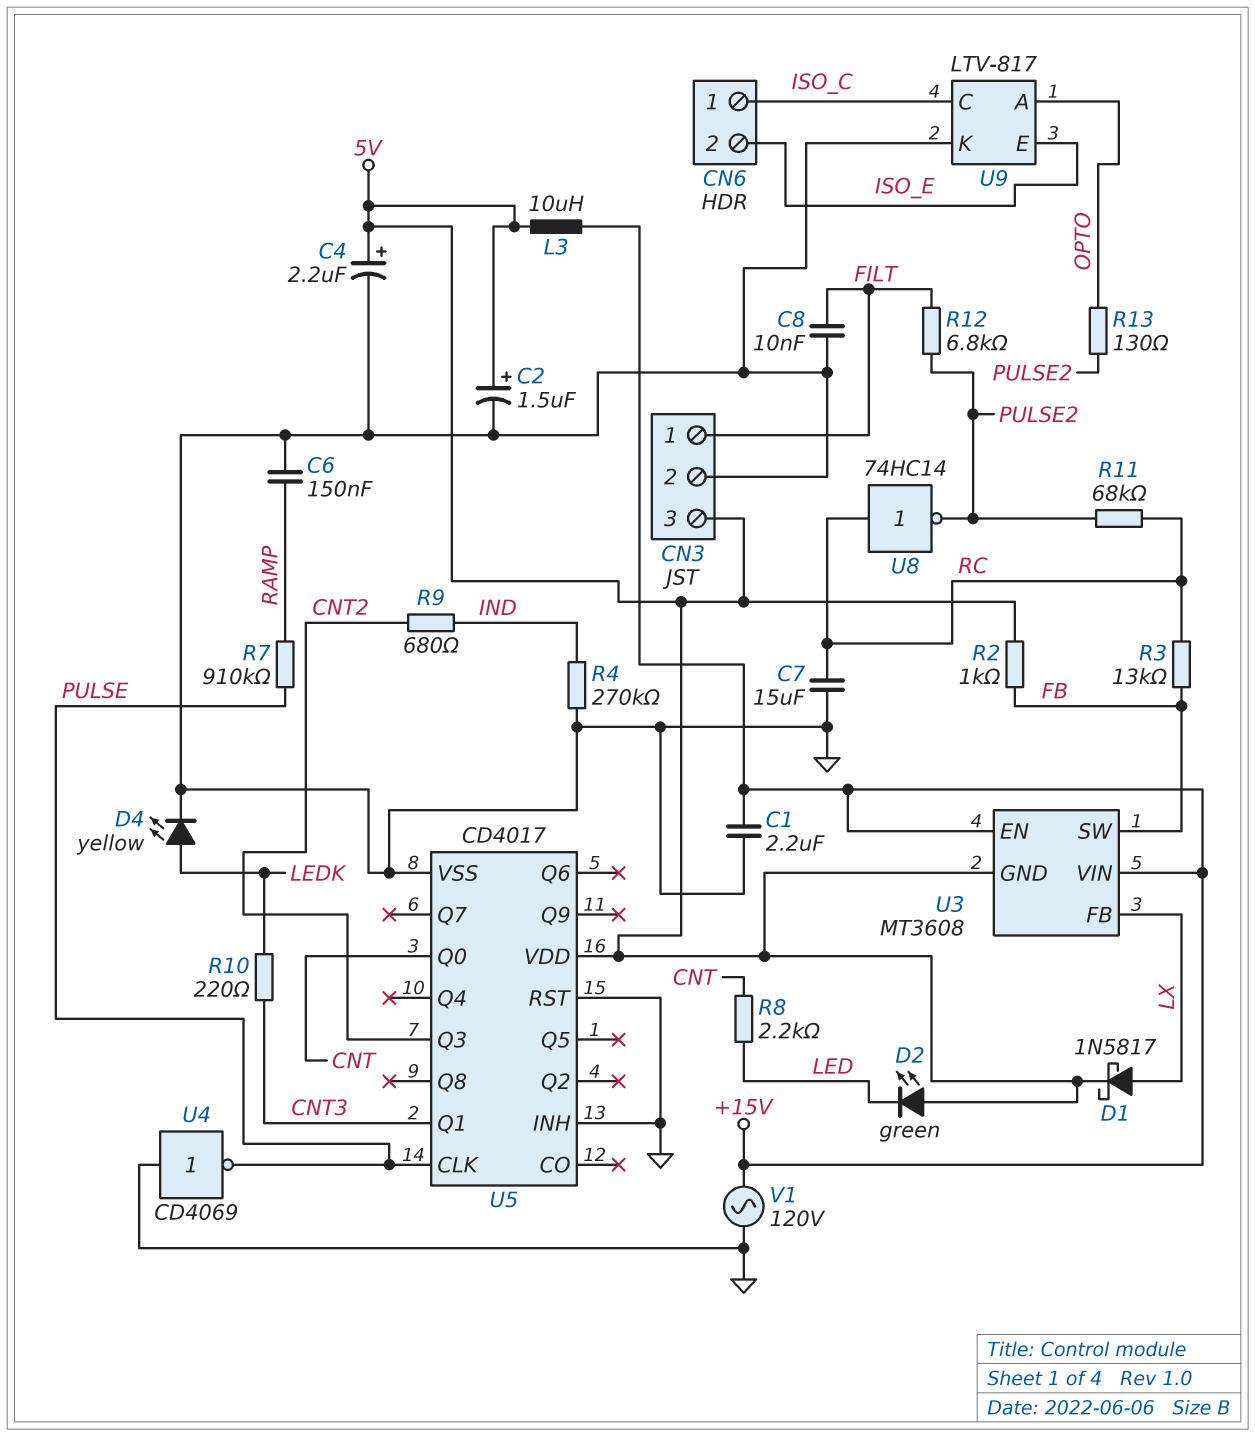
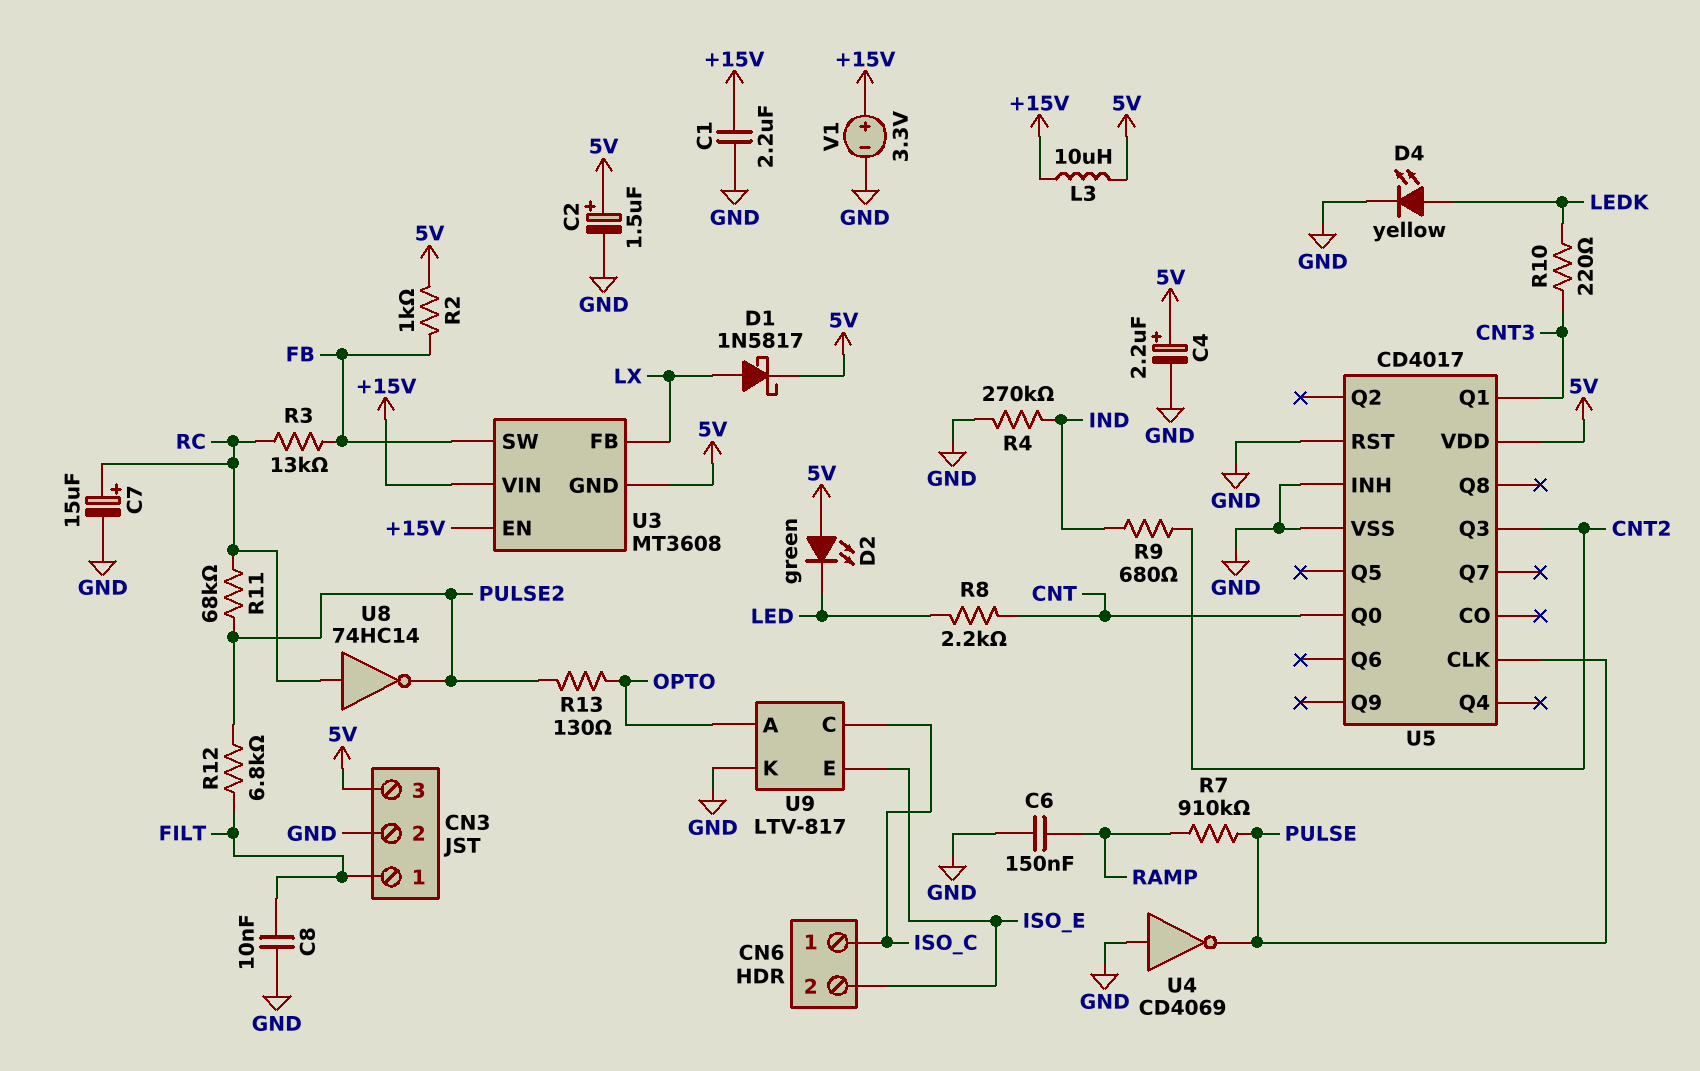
C7: 15uF (GND, RC) -> 15uF (plus RC, minus GND)
V1: AC 120V (+15V, GND) -> 3.3V (plus +15V, minus GND)

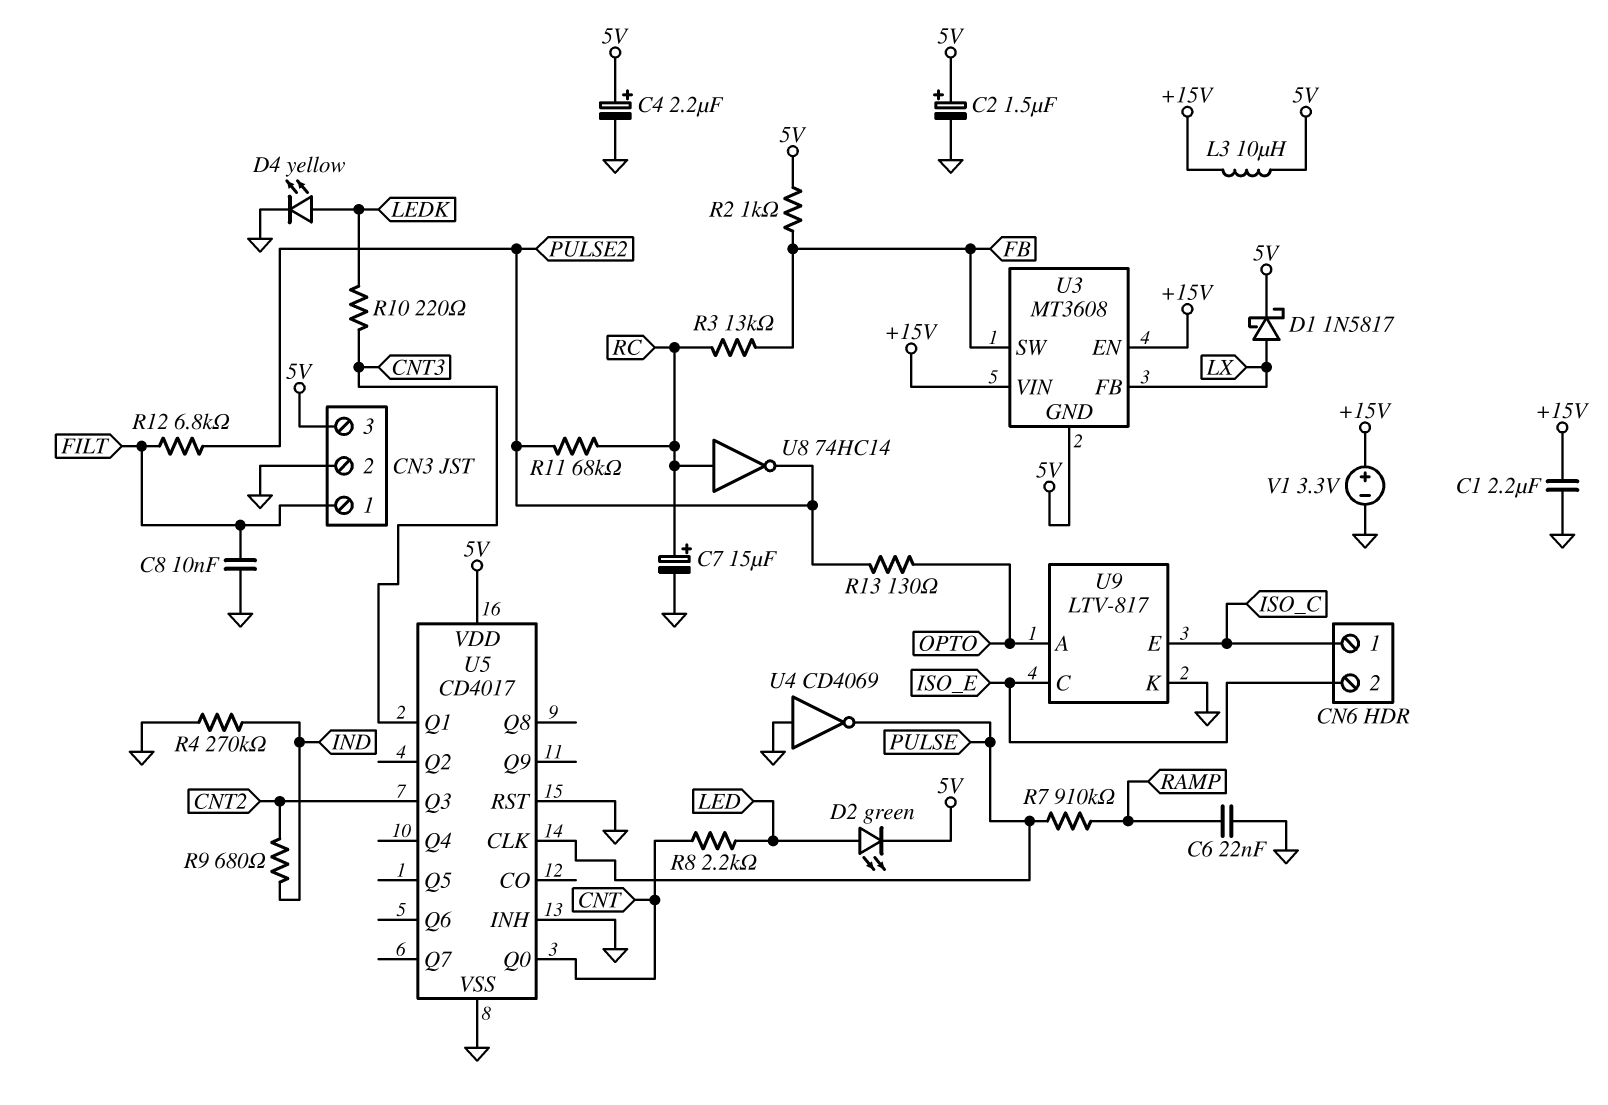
C6: 150nF (GND, RAMP) -> 22nF (GND, RAMP)
D2: LED green (A 5V, K LED) -> LED green (A LED, K 5V)
U9 pin C: ISO_C -> ISO_E
U9 pin E: ISO_E -> ISO_C

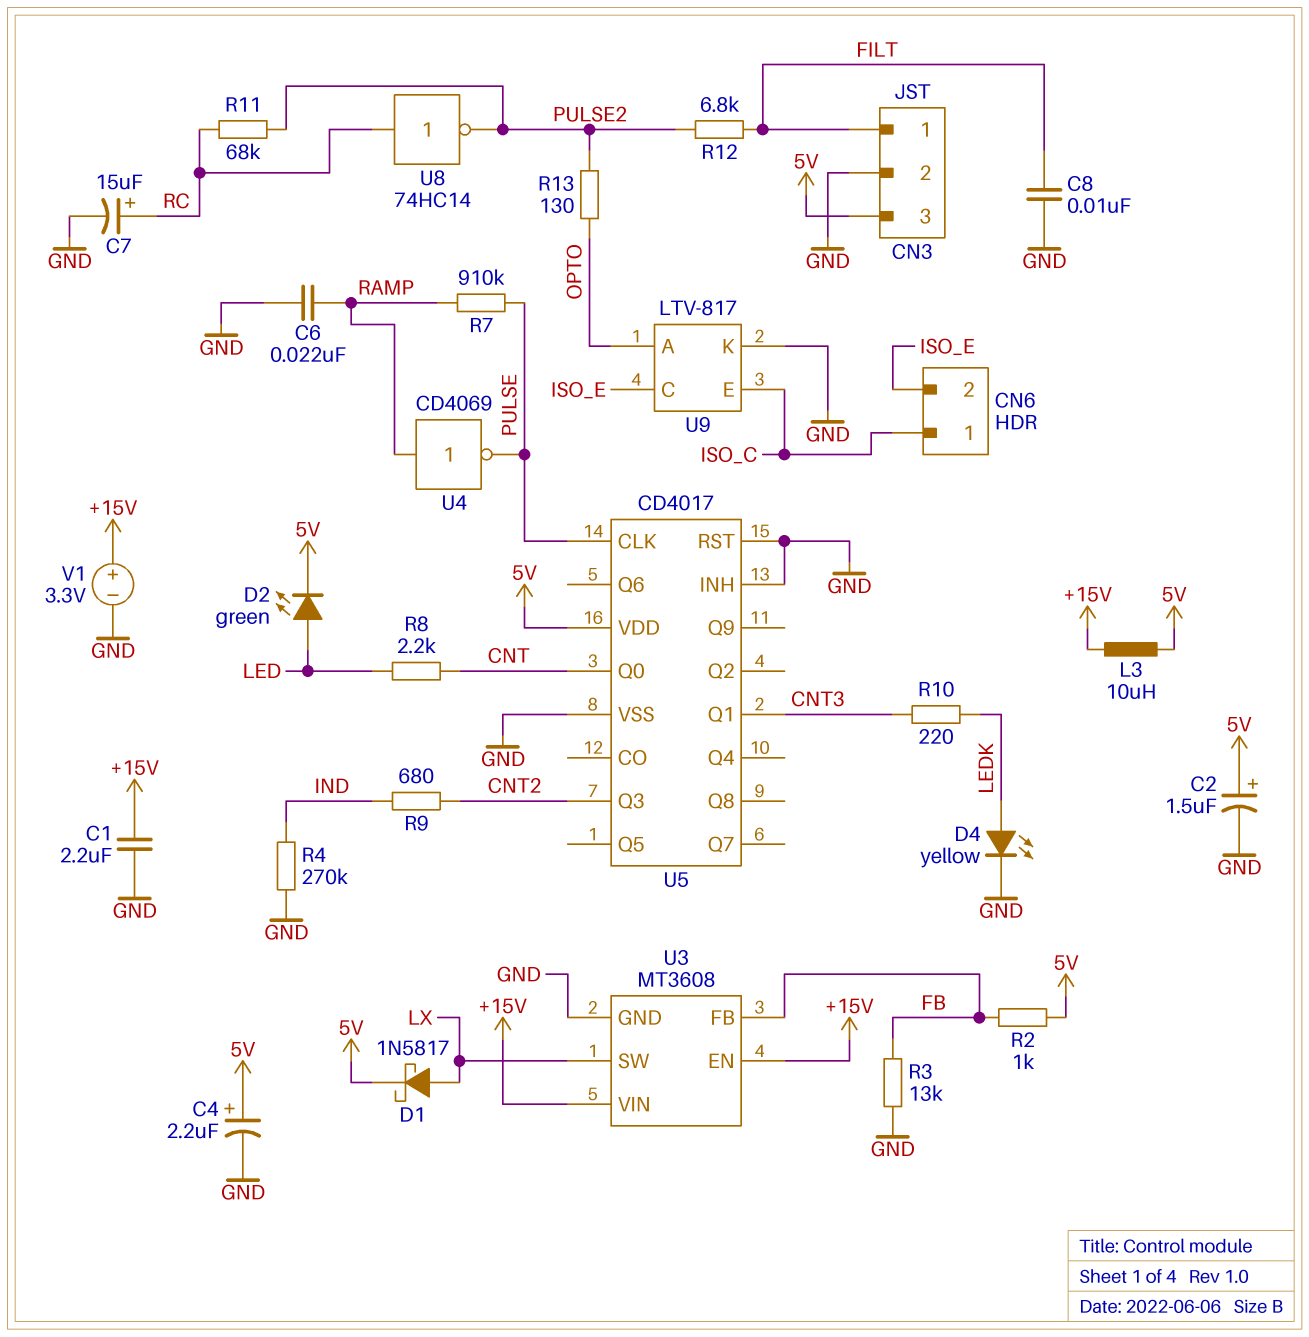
R3: 13k (FB, RC) -> 13k (FB, GND)
U3 pin FB: LX -> FB
U3 pin GND: 5V -> GND
U3 pin SW: FB -> LX
U4: NOT CD4069 (in GND, out PULSE) -> NOT CD4069 (in RAMP, out PULSE)

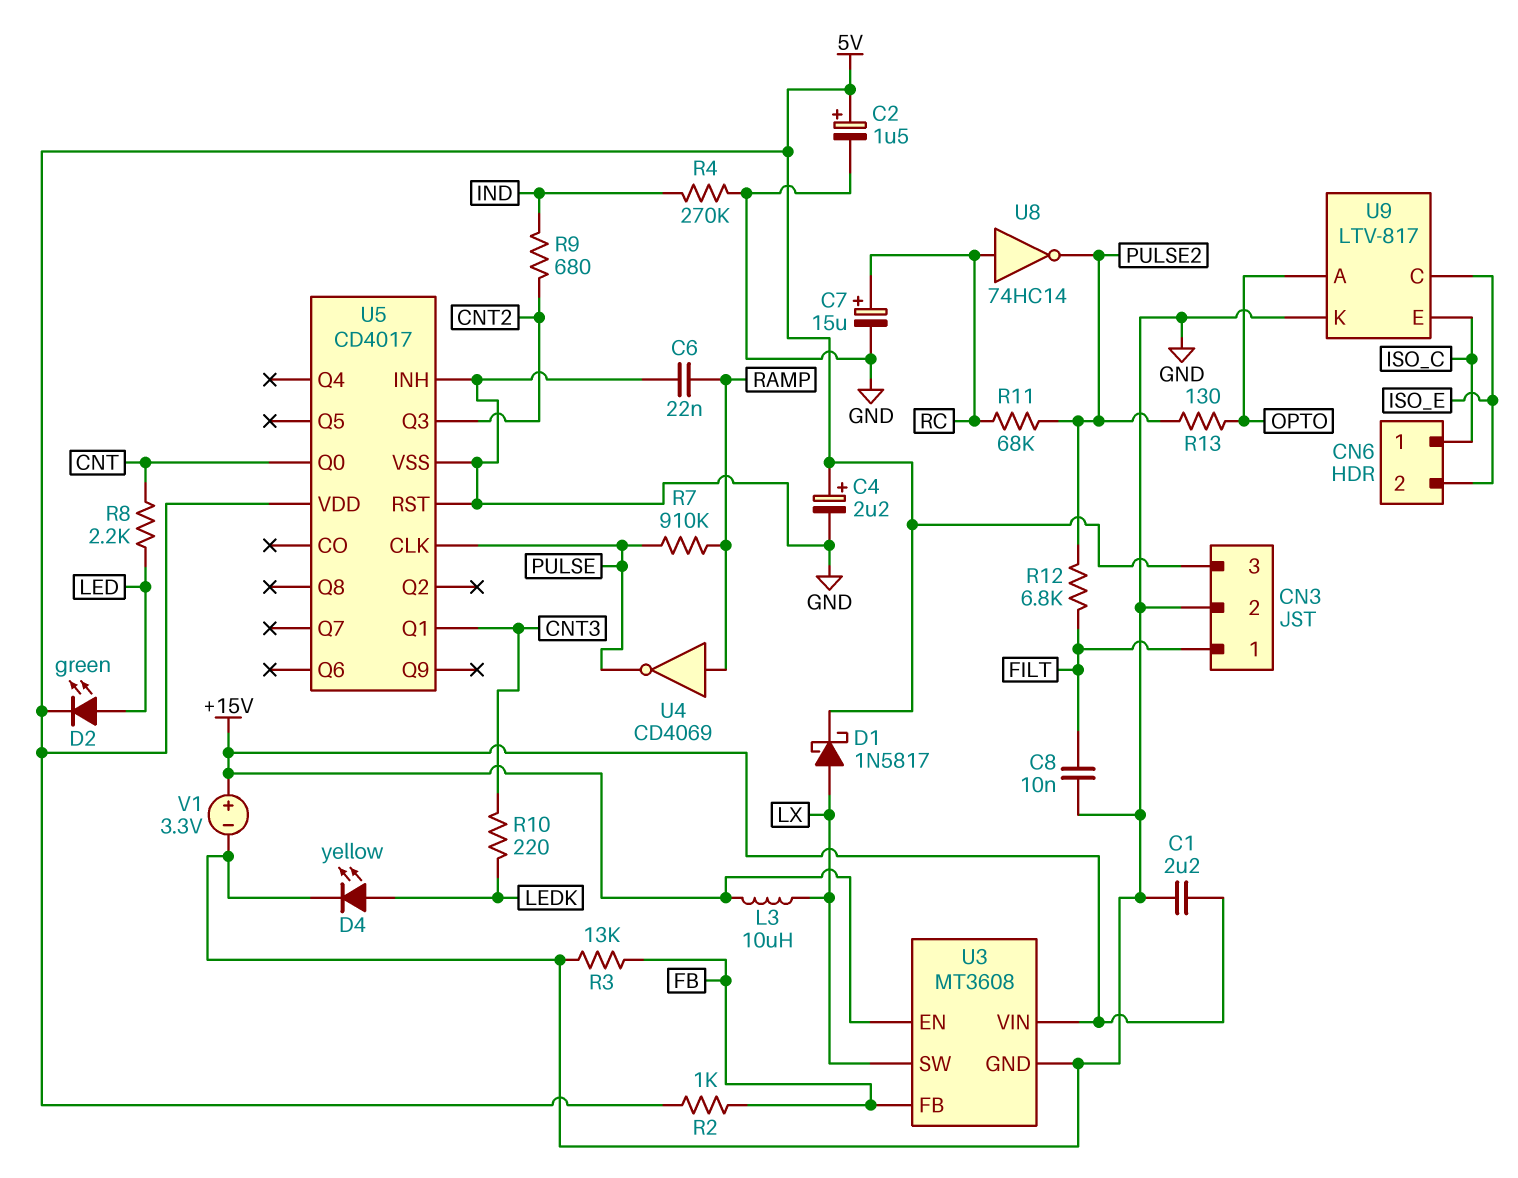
L3: 10uH (+15V, 5V) -> 10uH (+15V, LX)

